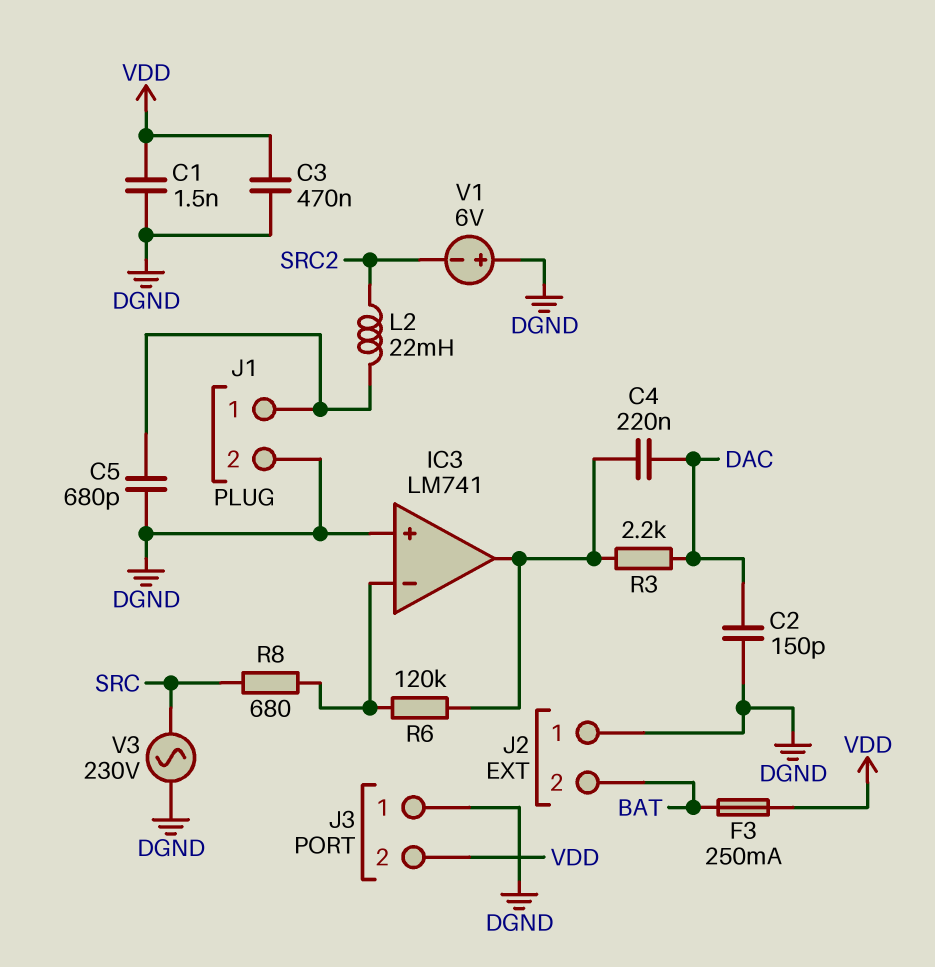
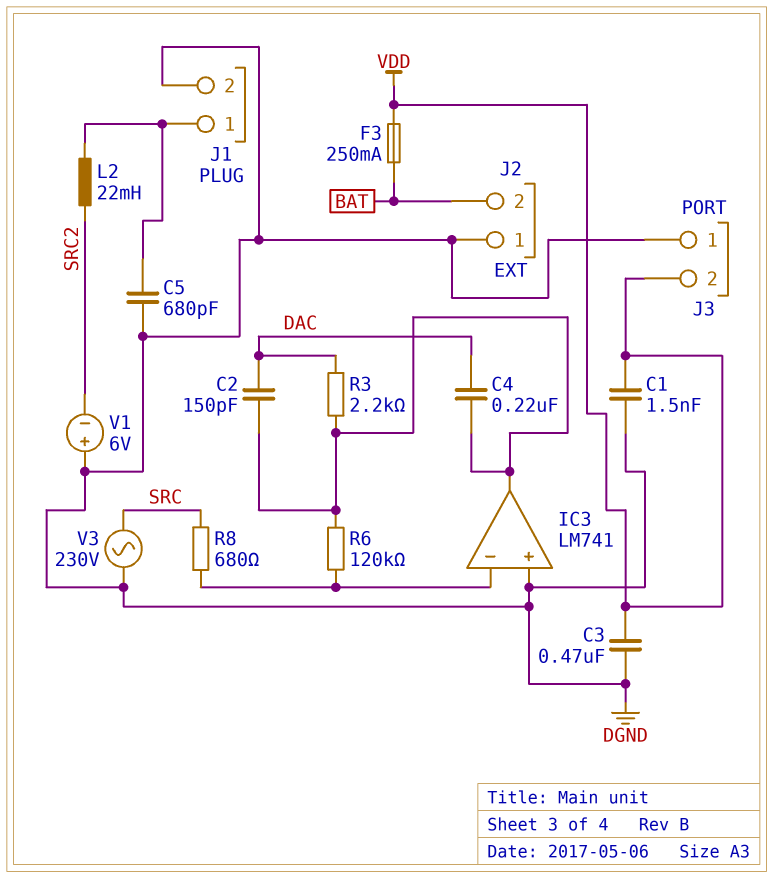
C2: 150pF (DAC, DGND) -> 150pF (DAC, IC3/out)

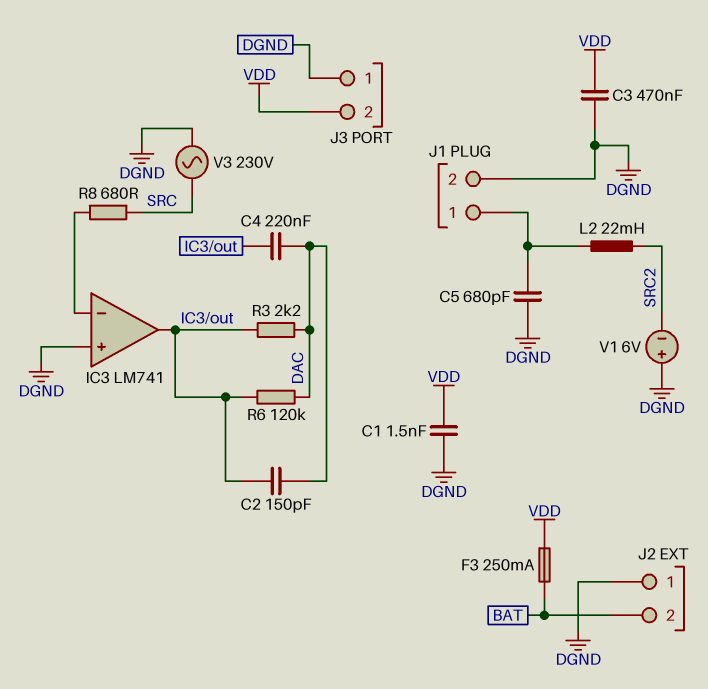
R6: 120k (IC3/in-, IC3/out) -> 120k (DAC, IC3/out)

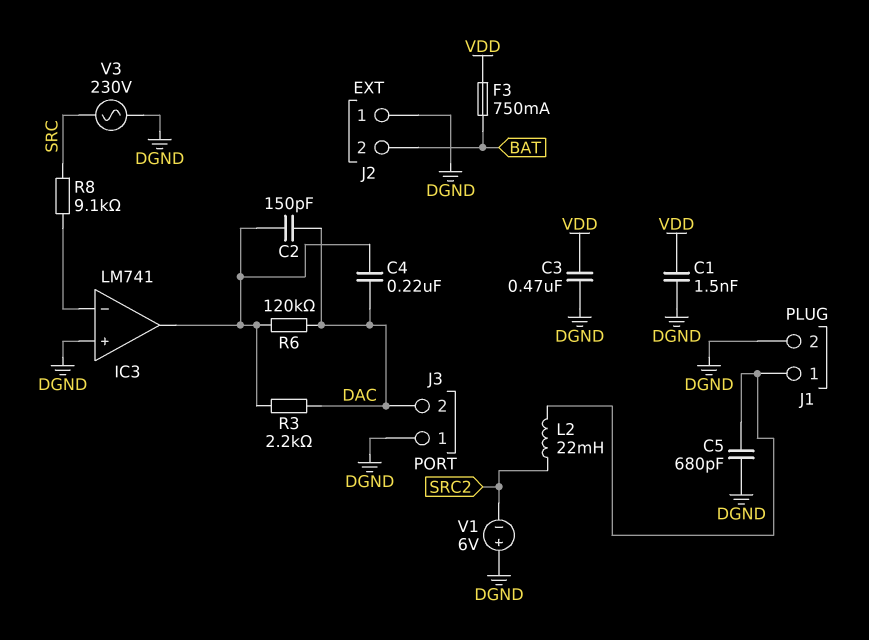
F3: 250mA (BAT, VDD) -> 750mA (BAT, VDD)
J3 pin 2: VDD -> DAC
R8: 680 (IC3/in-, SRC) -> 9.1k (IC3/in-, SRC)

